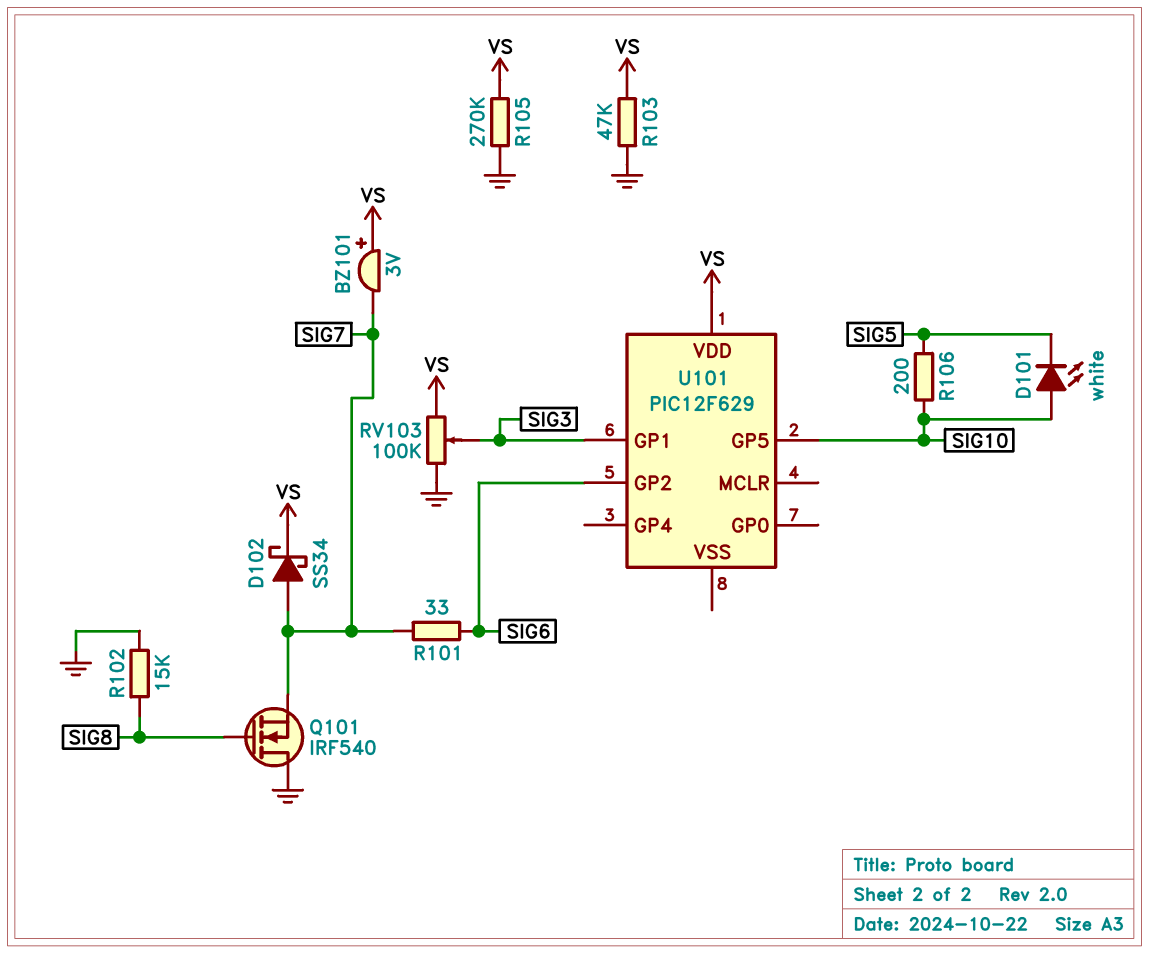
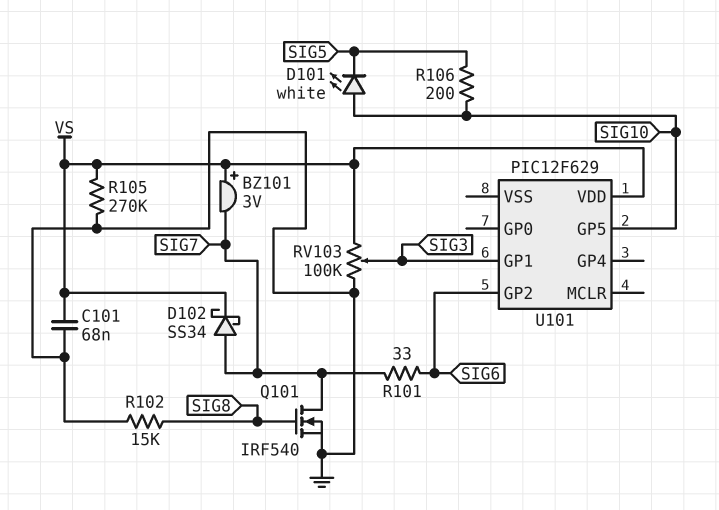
C101: none -> 68nF (GND, VS)
Q101: NMOS IRF540 (G SIG8, D GND, S SIG7) -> NMOS IRF540 (G SIG8, D SIG7, S GND)
R103: 47k (GND, VS) -> none

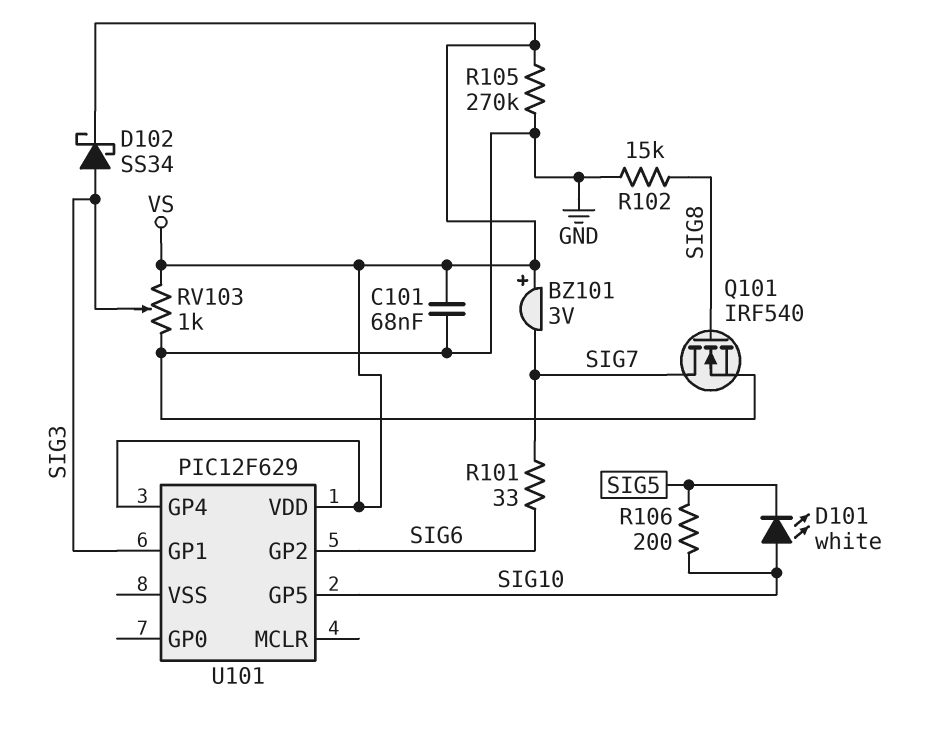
D102: schottky SS34 (A SIG7, K VS) -> schottky SS34 (A SIG3, K VS)
RV103: 100k (GND, VS, wiper SIG3) -> 1k (GND, VS, wiper SIG3)
U101 pin GP4: none -> VS

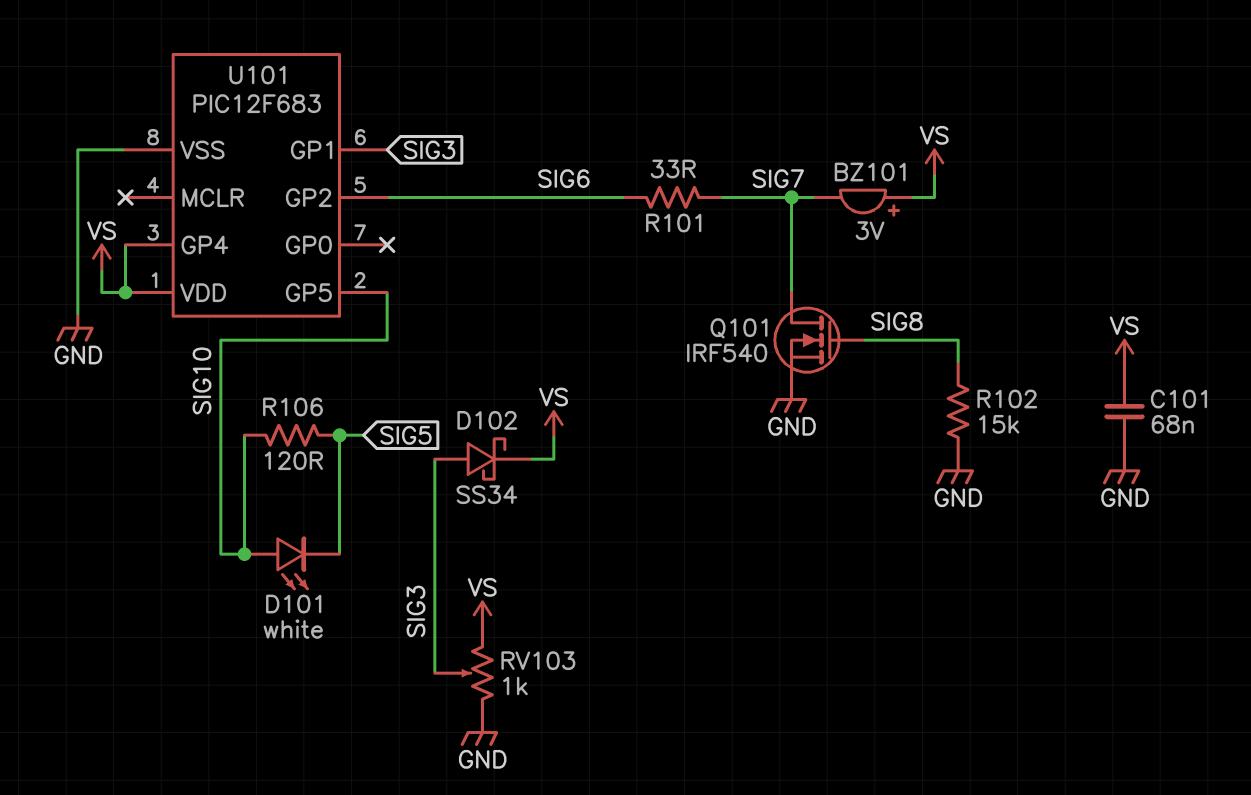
R105: 270k (GND, VS) -> none
R106: 200 (SIG5, SIG10) -> 120 (SIG5, SIG10)
U101: PIC12F629 -> PIC12F683
U101 pin VSS: none -> GND

